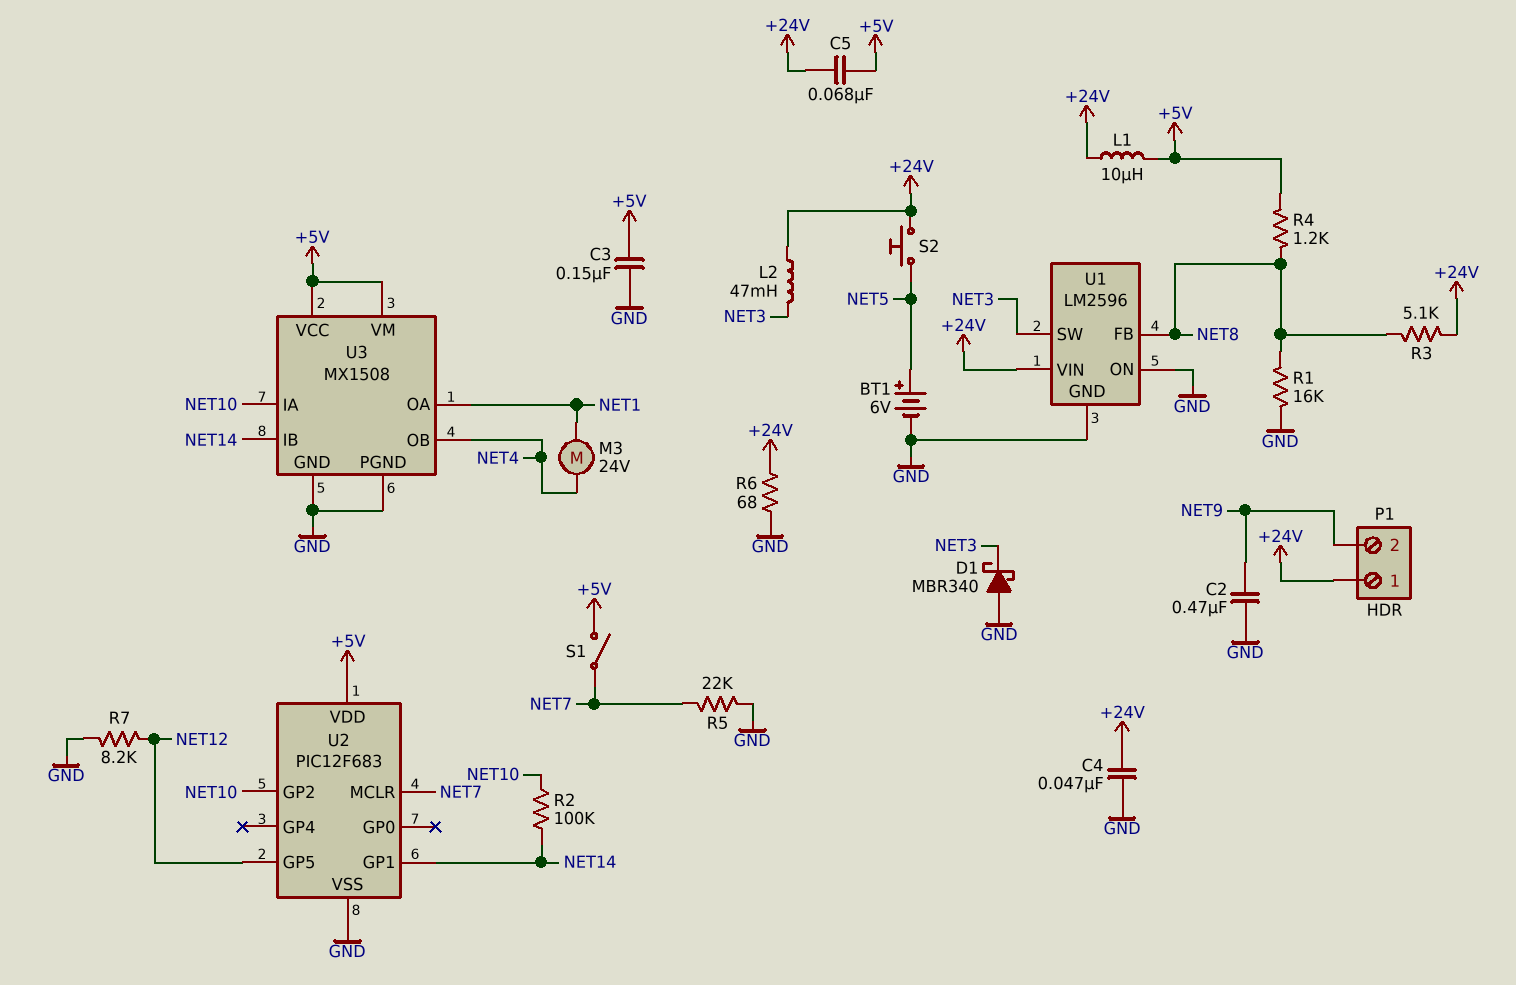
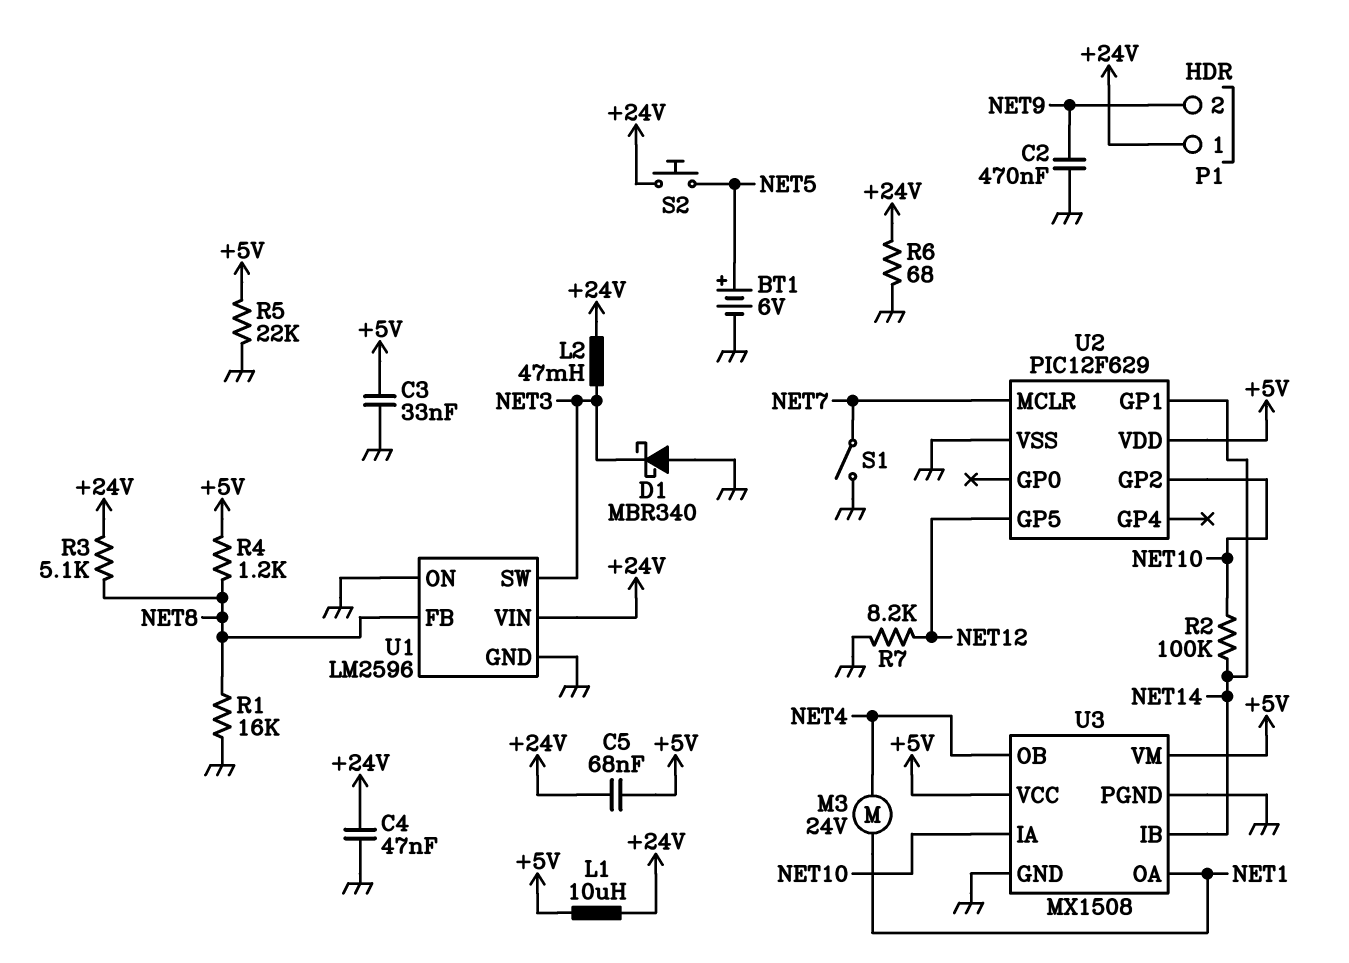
C3: 150nF (+5V, GND) -> 33nF (+5V, GND)
R5: 22k (GND, NET7) -> 22k (+5V, GND)
S1: switch (+5V, NET7) -> switch (GND, NET7)
U2: PIC12F683 -> PIC12F629

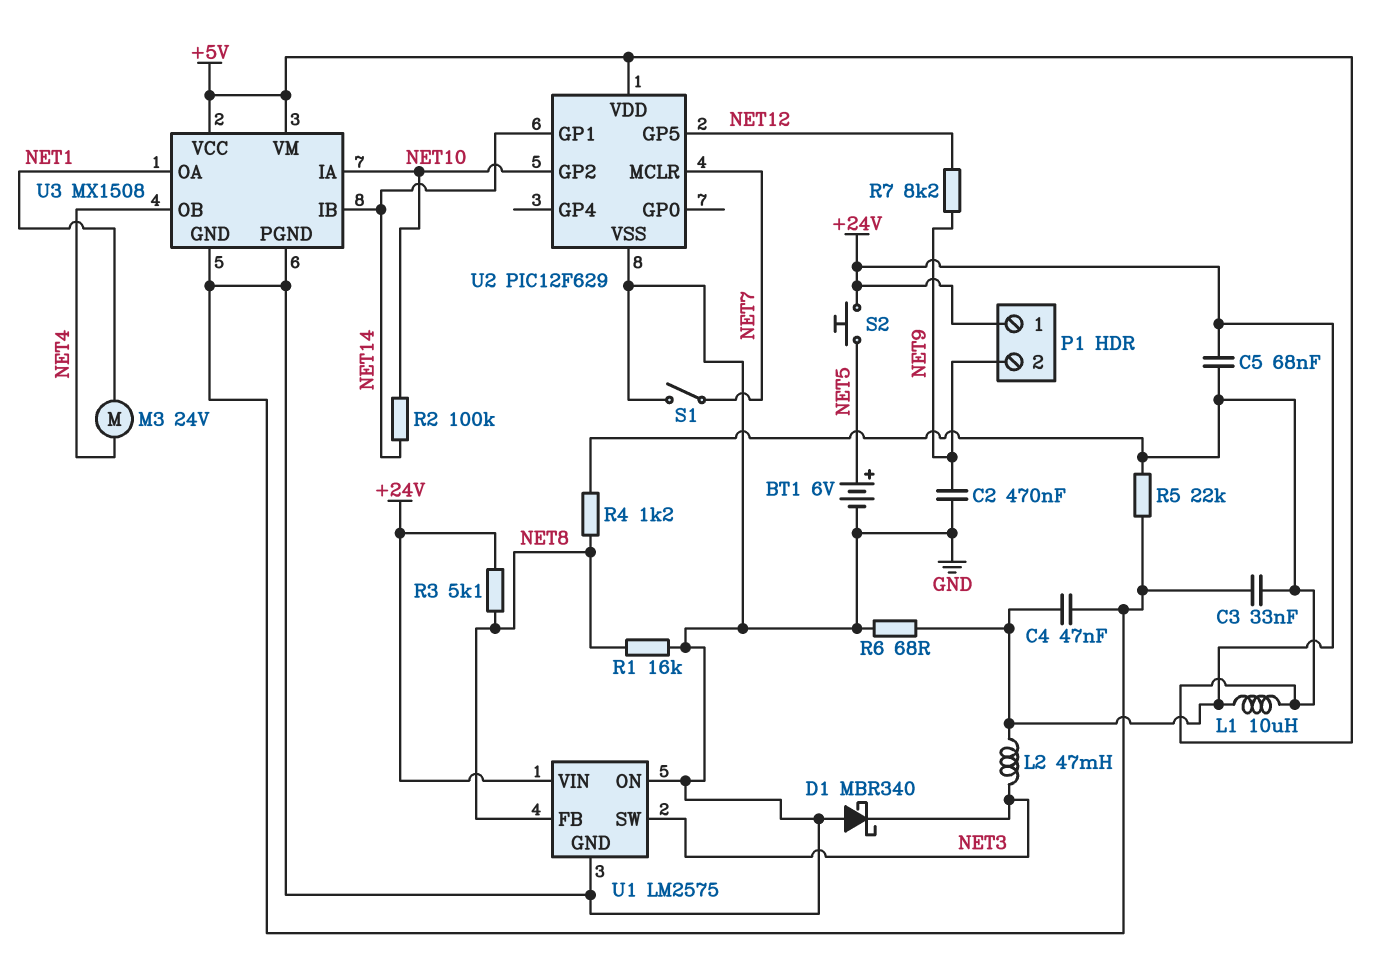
R7: 8.2k (GND, NET12) -> 8.2k (NET9, NET12)
U1: LM2596 -> LM2575

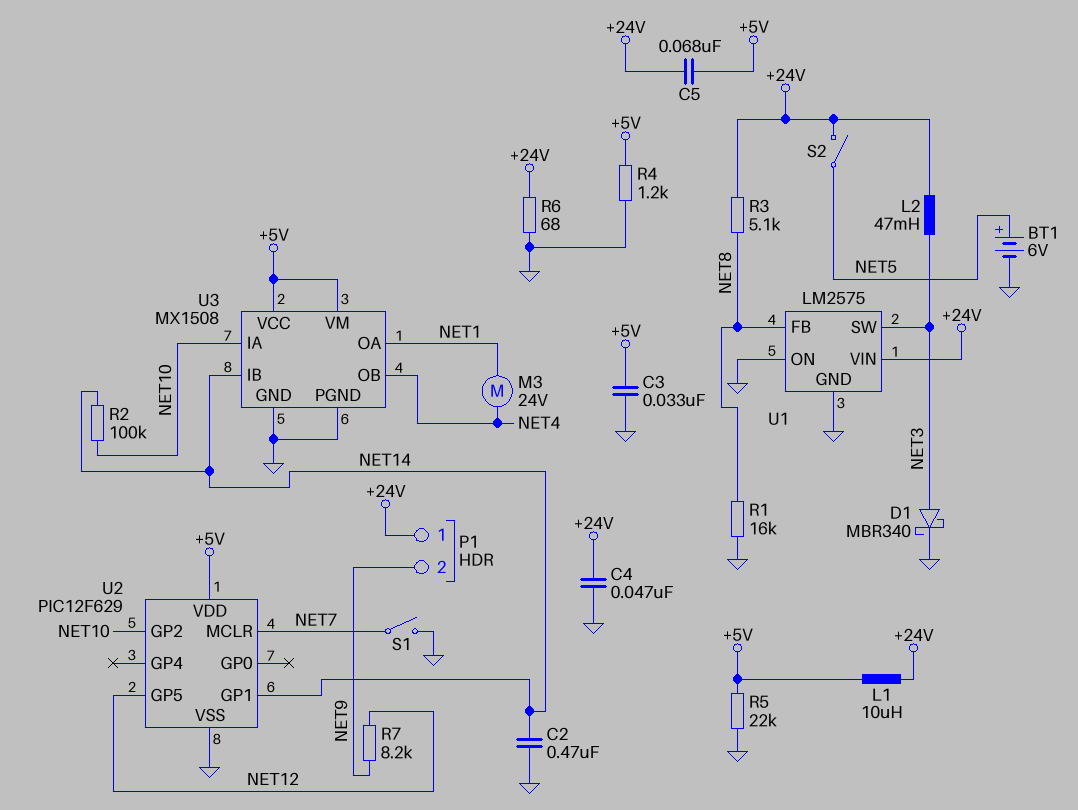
C2: 470nF (GND, NET9) -> 470nF (GND, NET14)
D1: schottky MBR340 (A GND, K NET3) -> schottky MBR340 (A NET3, K GND)
R4: 1.2k (+5V, NET8) -> 1.2k (+5V, GND)
S2: button (+24V, NET5) -> switch (+24V, NET5)

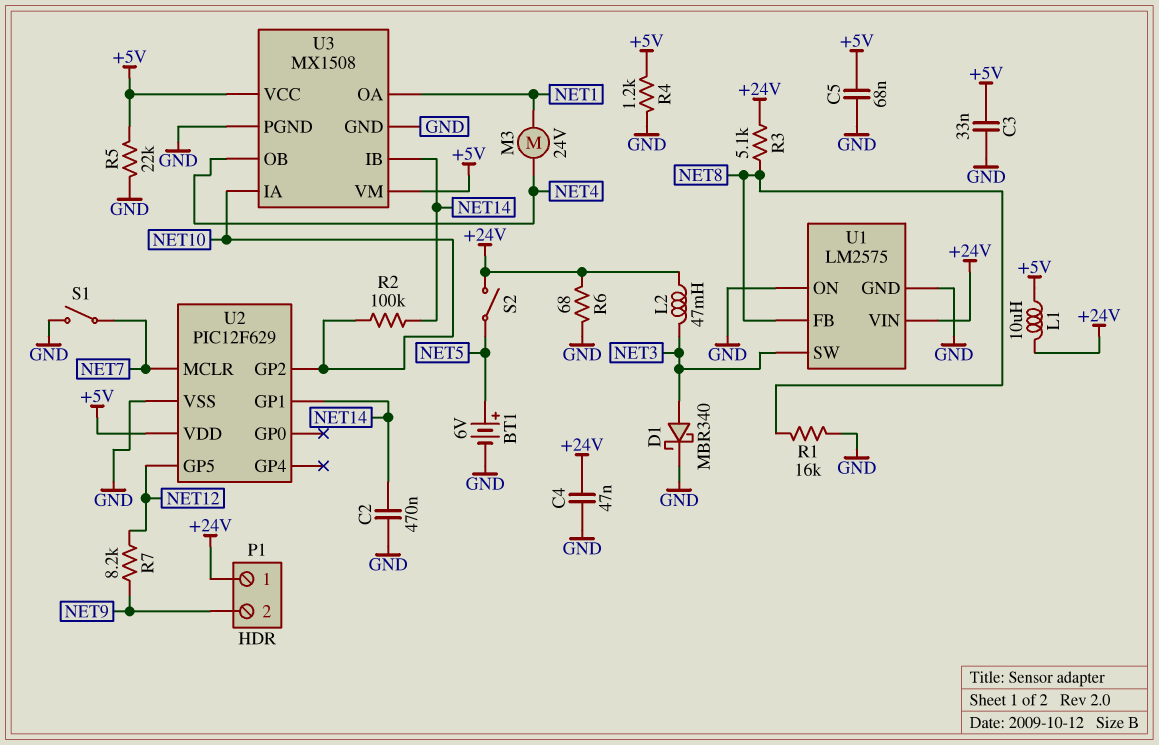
C5: 68nF (+5V, +24V) -> 68nF (+5V, GND)

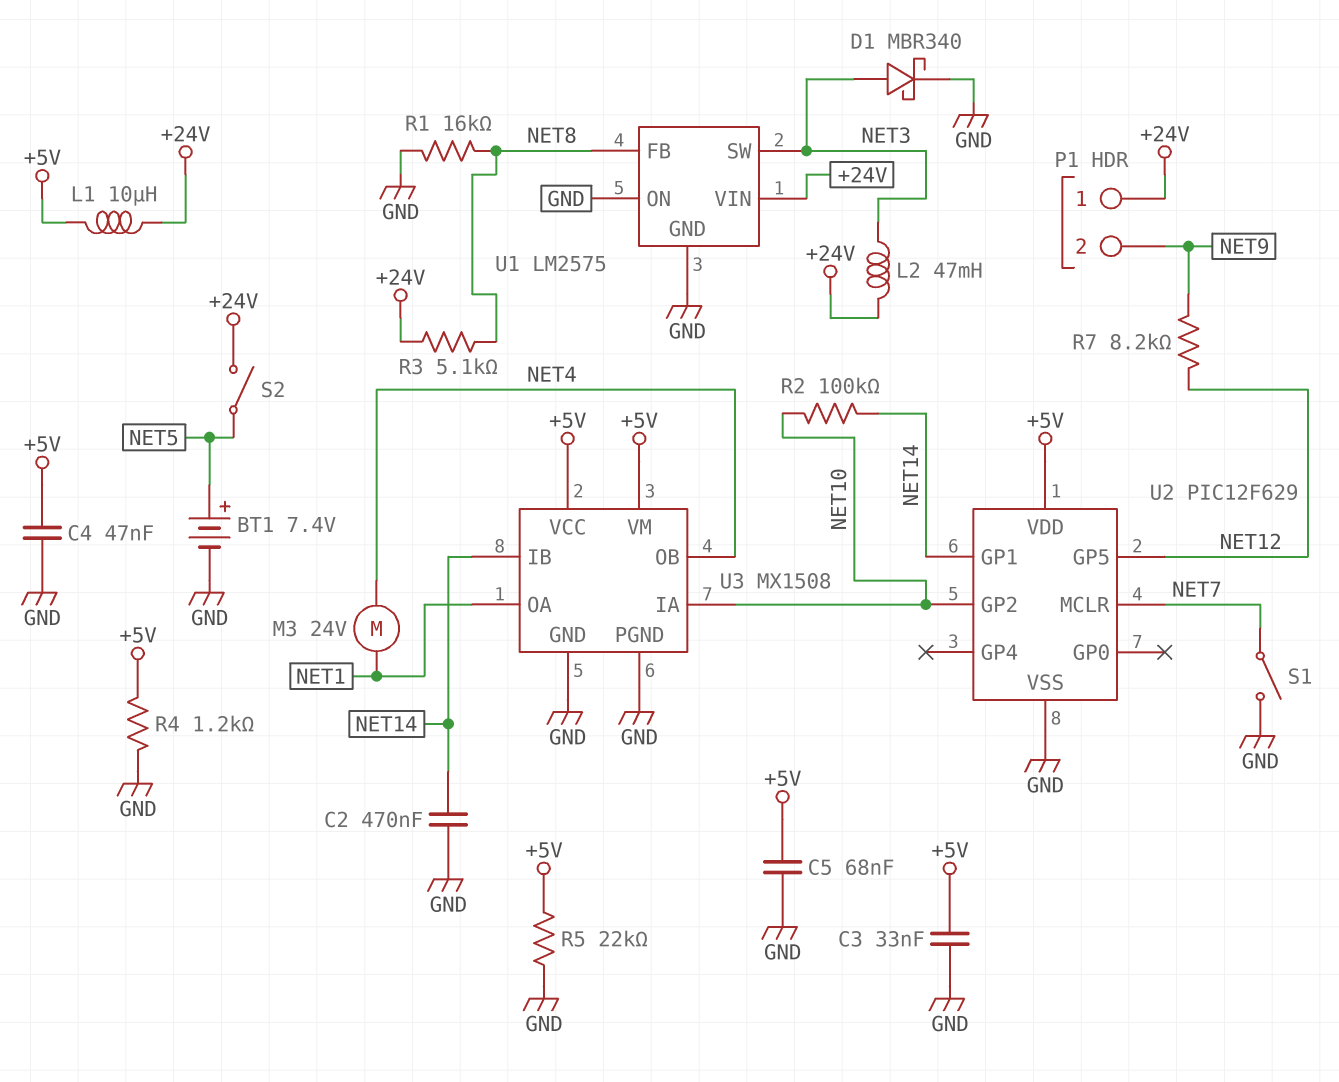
BT1: 6V (plus NET5, minus GND) -> 7.4V (plus NET5, minus GND)
C4: 47nF (+24V, GND) -> 47nF (+5V, GND)
R6: 68 (+24V, GND) -> none

